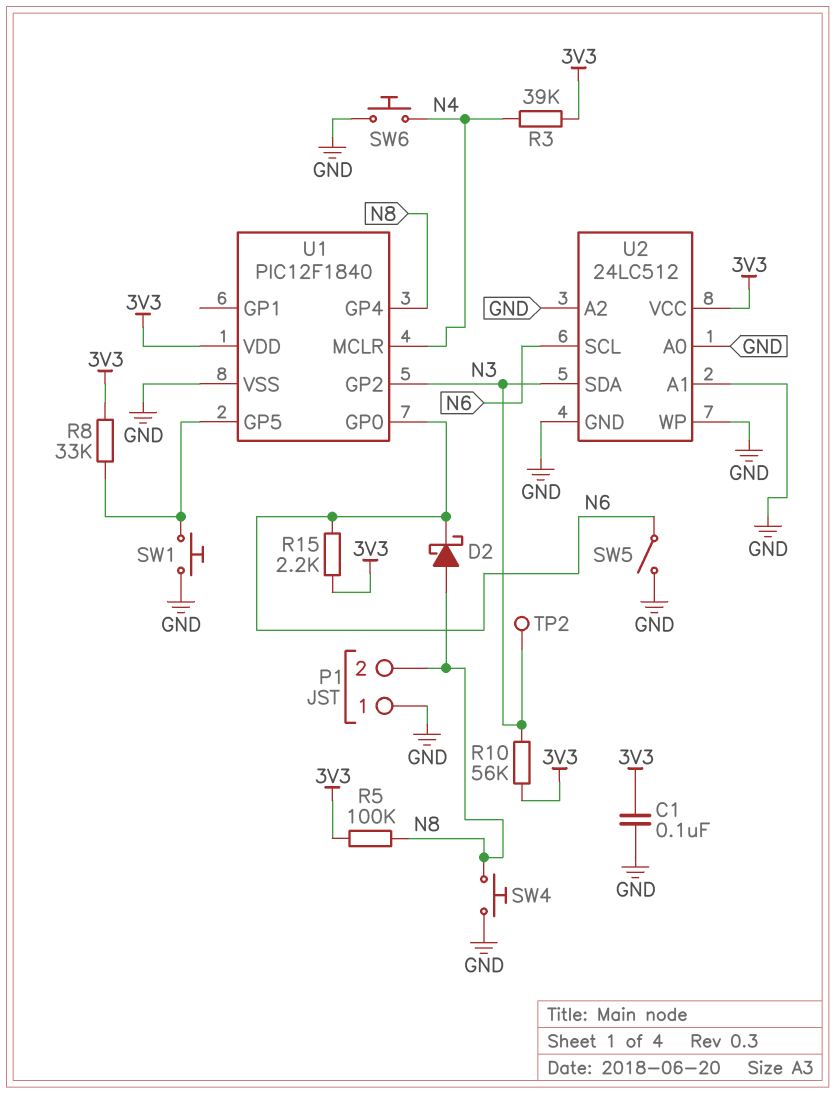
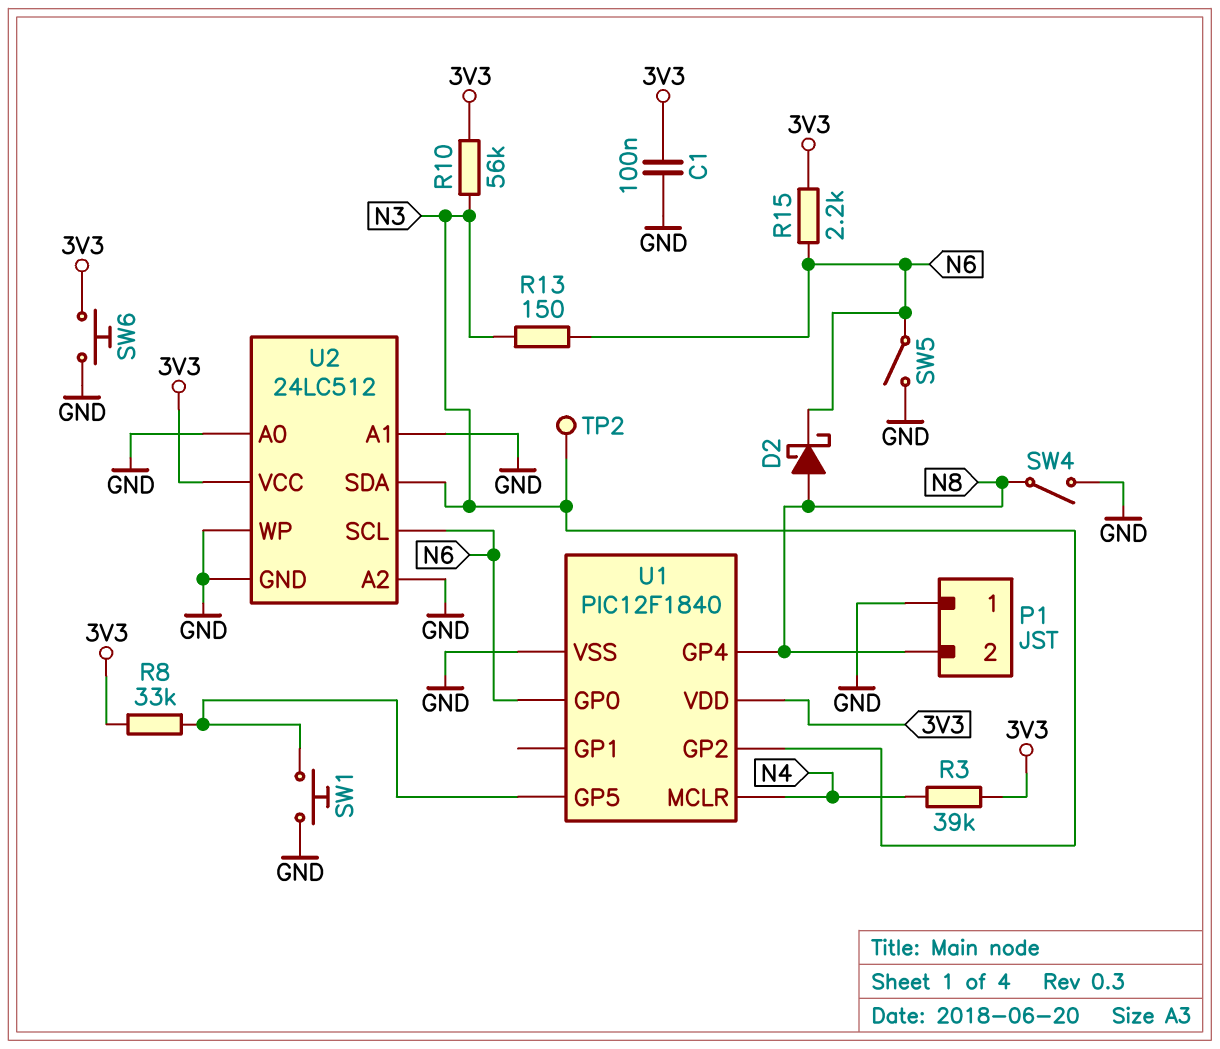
R5: 100k (3V3, N8) -> none
R13: none -> 150 (N3, N6)
SW4: button (GND, N8) -> switch (GND, N8)
SW6: button (GND, N4) -> button (3V3, GND)

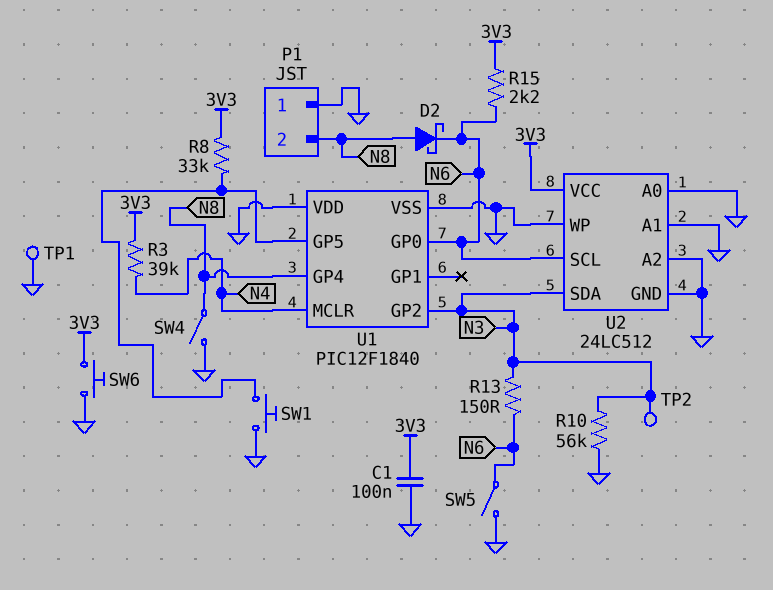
R10: 56k (3V3, N3) -> 56k (GND, N3)
TP1: none -> test point (GND)
U1 pin VDD: 3V3 -> GND

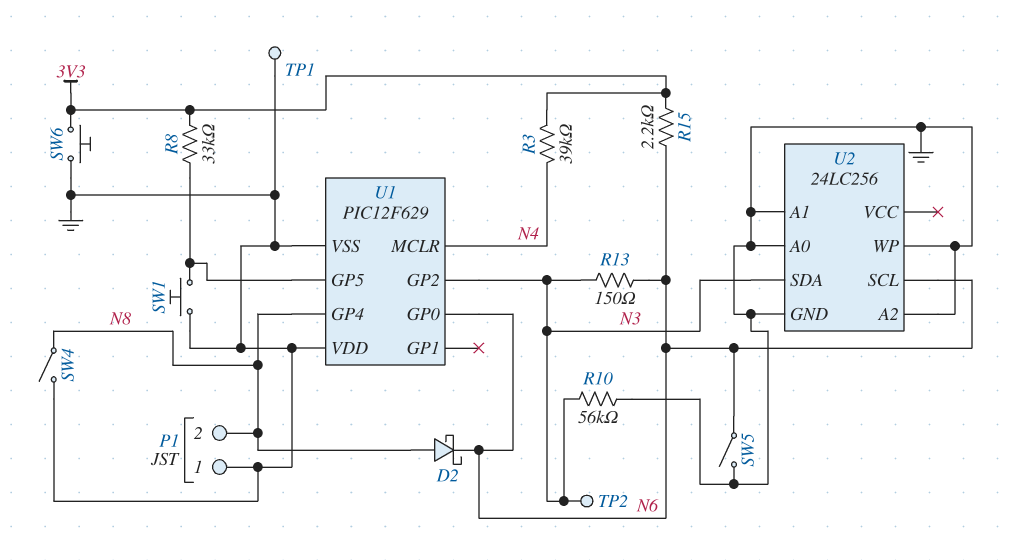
C1: 100nF (3V3, GND) -> none
U1: PIC12F1840 -> PIC12F629
U2: 24LC512 -> 24LC256
U2 pin VCC: 3V3 -> none

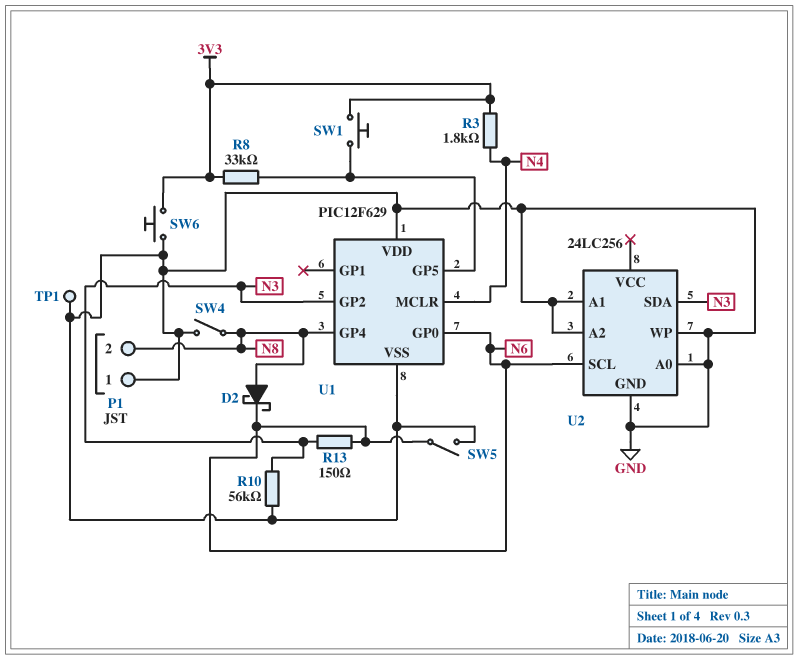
R3: 39k (3V3, N4) -> 1.8k (3V3, N4)
R15: 2.2k (3V3, N6) -> none
SW1: button (GND, U1/GP5) -> button (3V3, U1/GP5)
TP2: test point (N3) -> none

